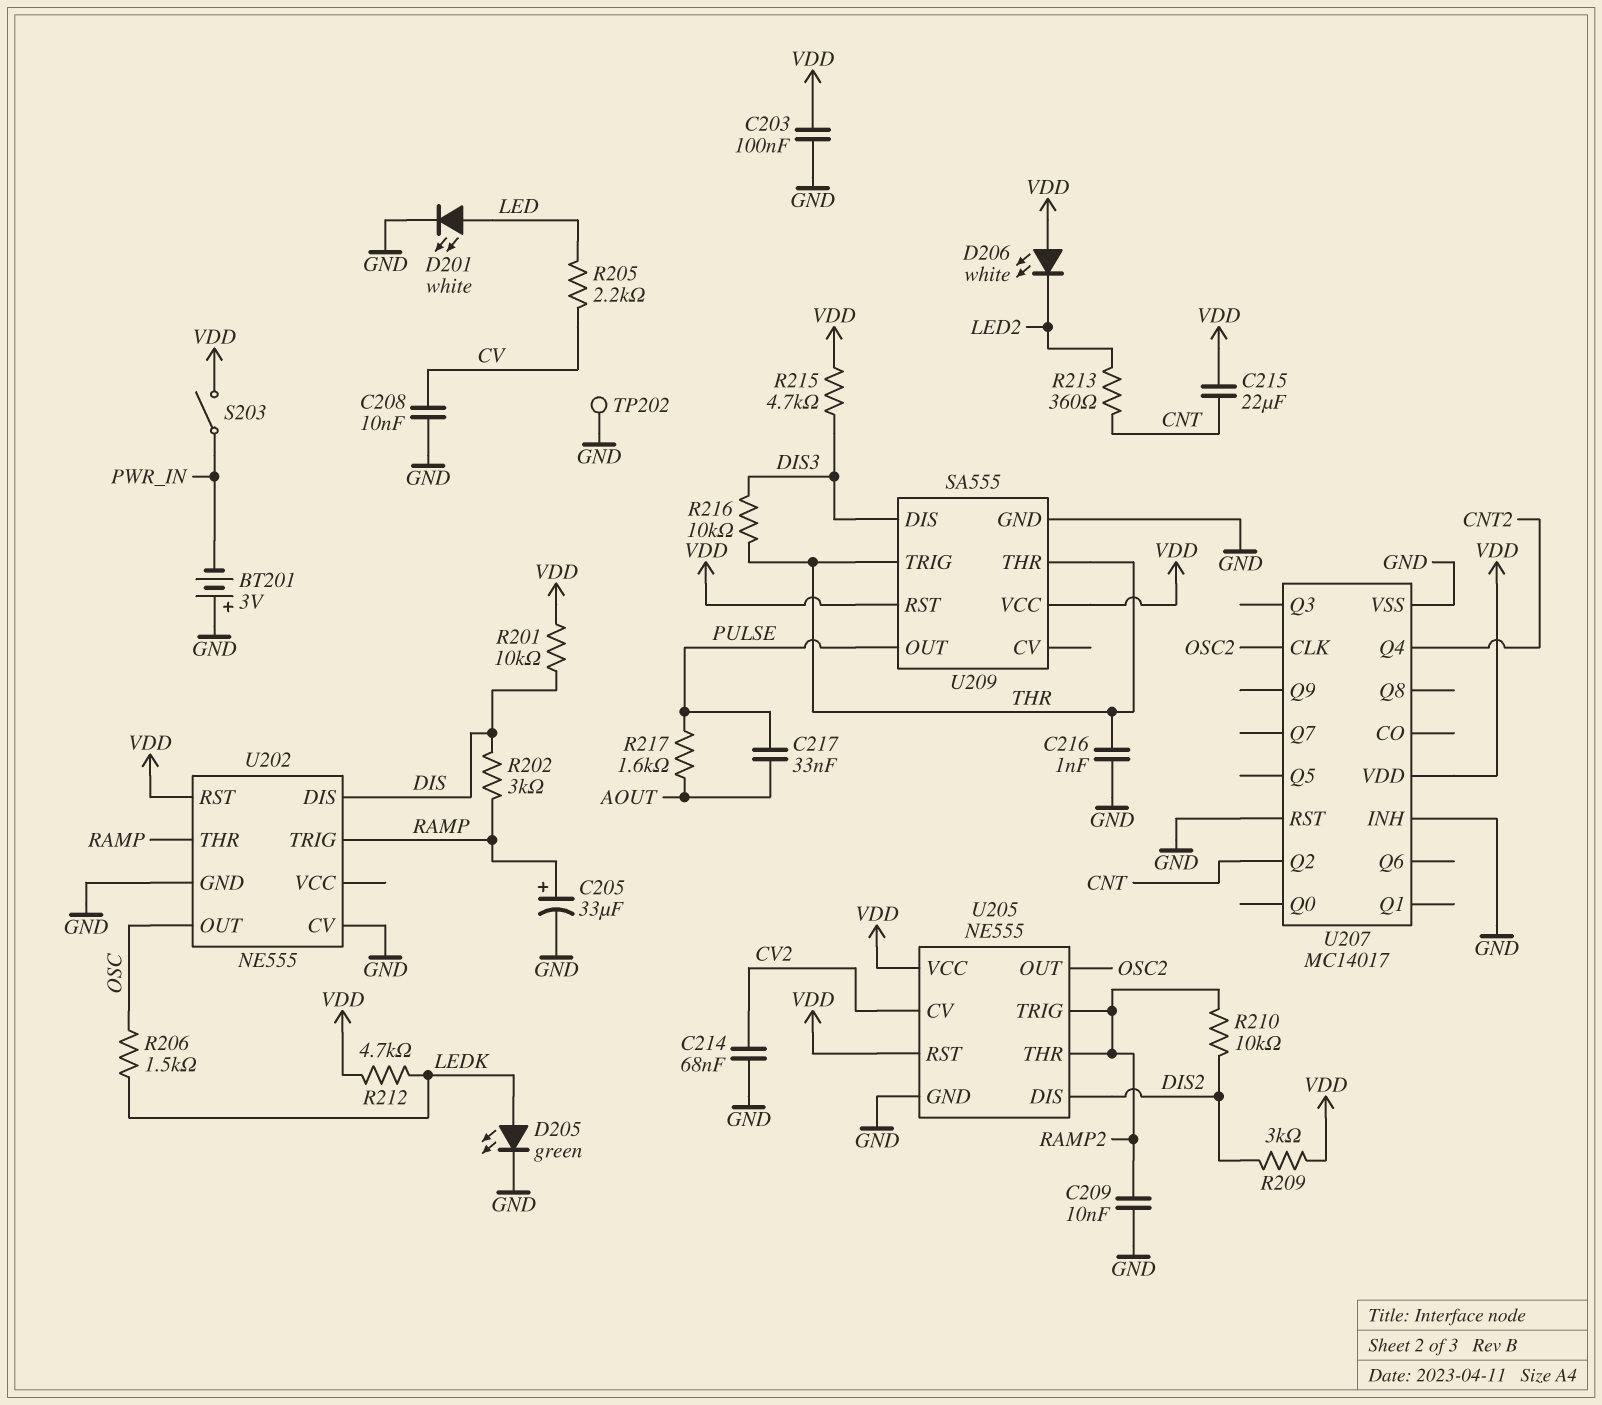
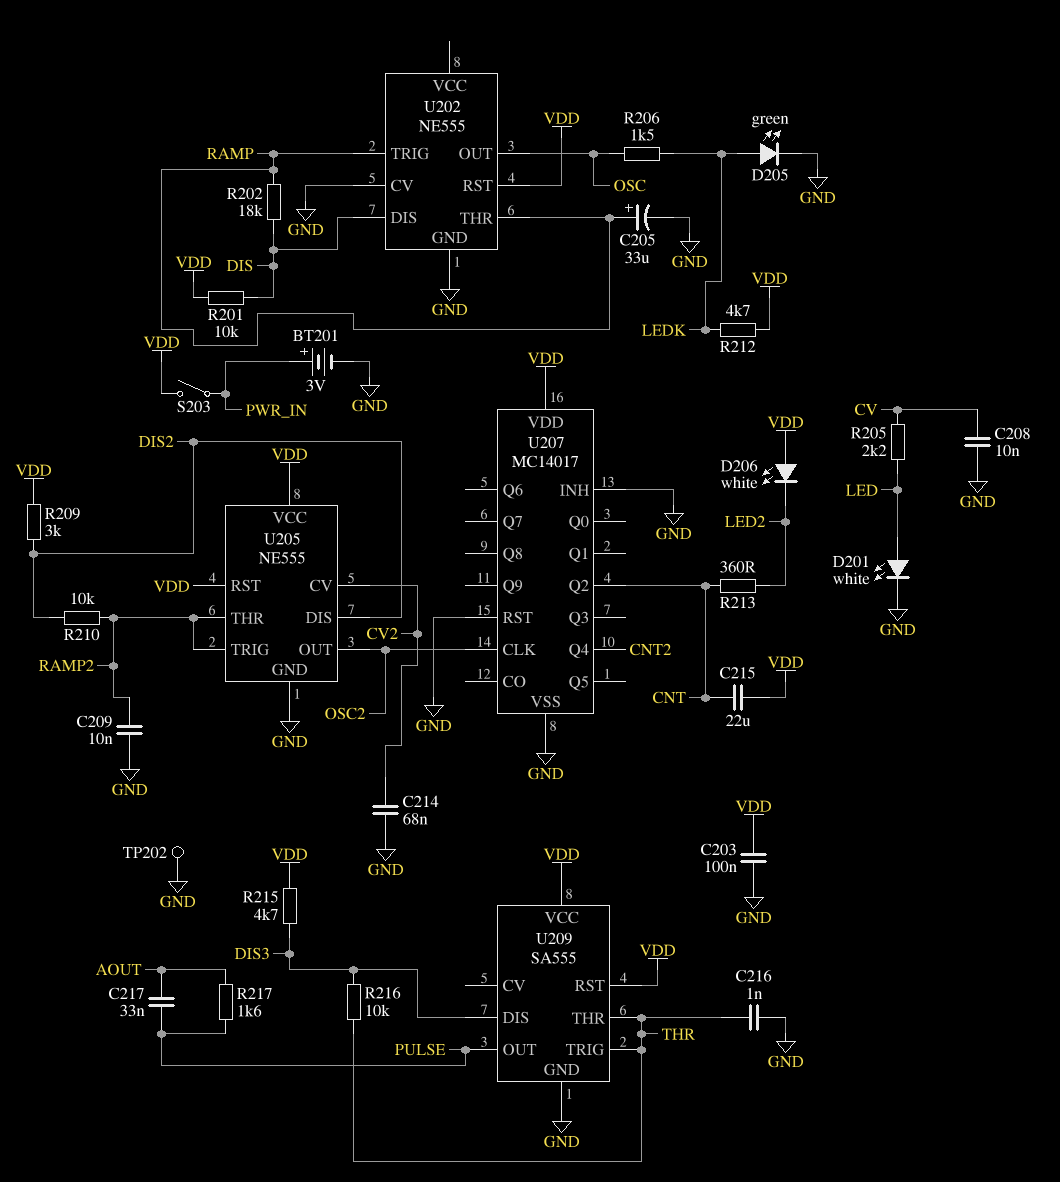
BT201: 3V (plus GND, minus PWR_IN) -> 3V (plus PWR_IN, minus GND)
R202: 3k (DIS, RAMP) -> 18k (DIS, RAMP)

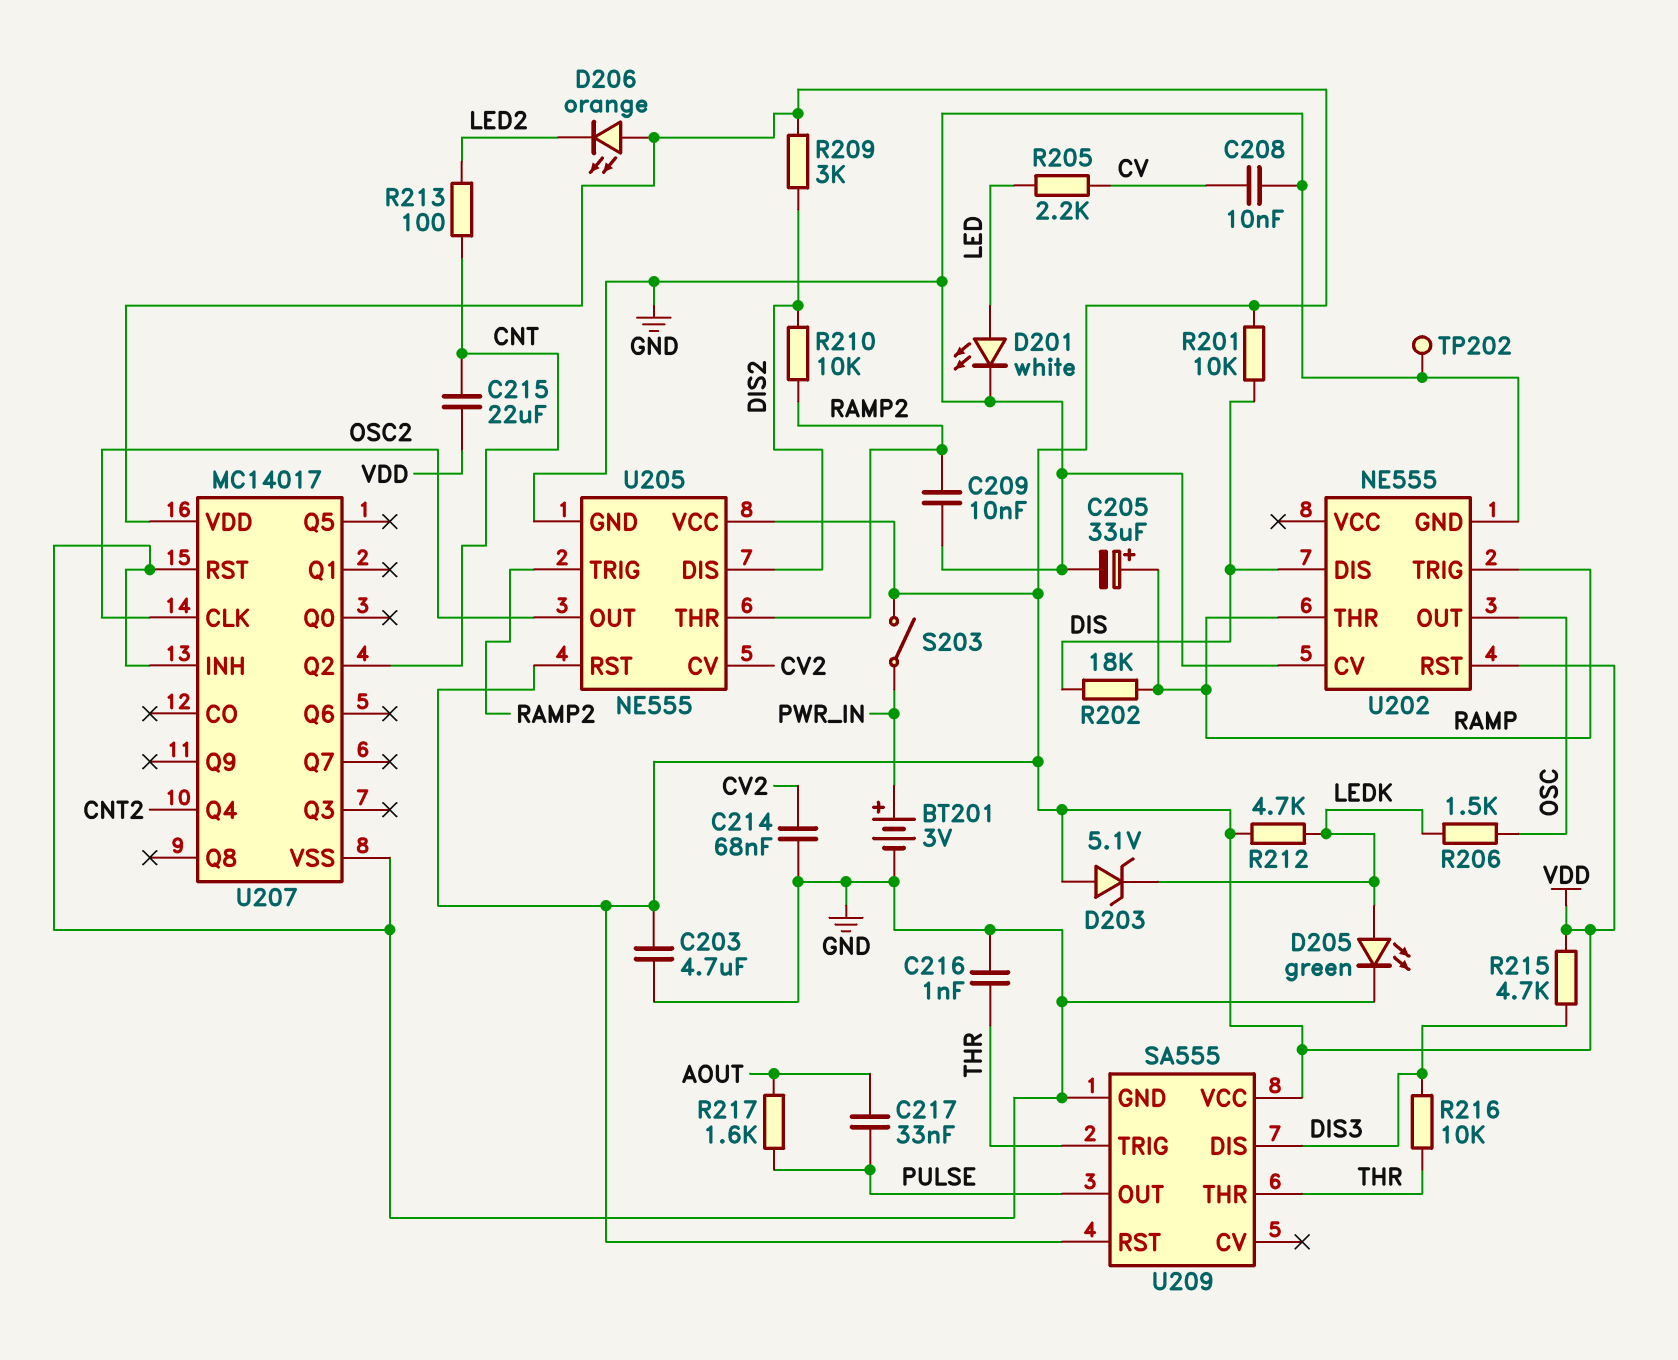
C203: 100nF (GND, VDD) -> 4.7uF (GND, VDD)
D203: none -> zener 5.1V (A VDD, K LEDK)
D206: LED white (A VDD, K LED2) -> LED orange (A VDD, K LED2)
R213: 360 (CNT, LED2) -> 100 (CNT, LED2)

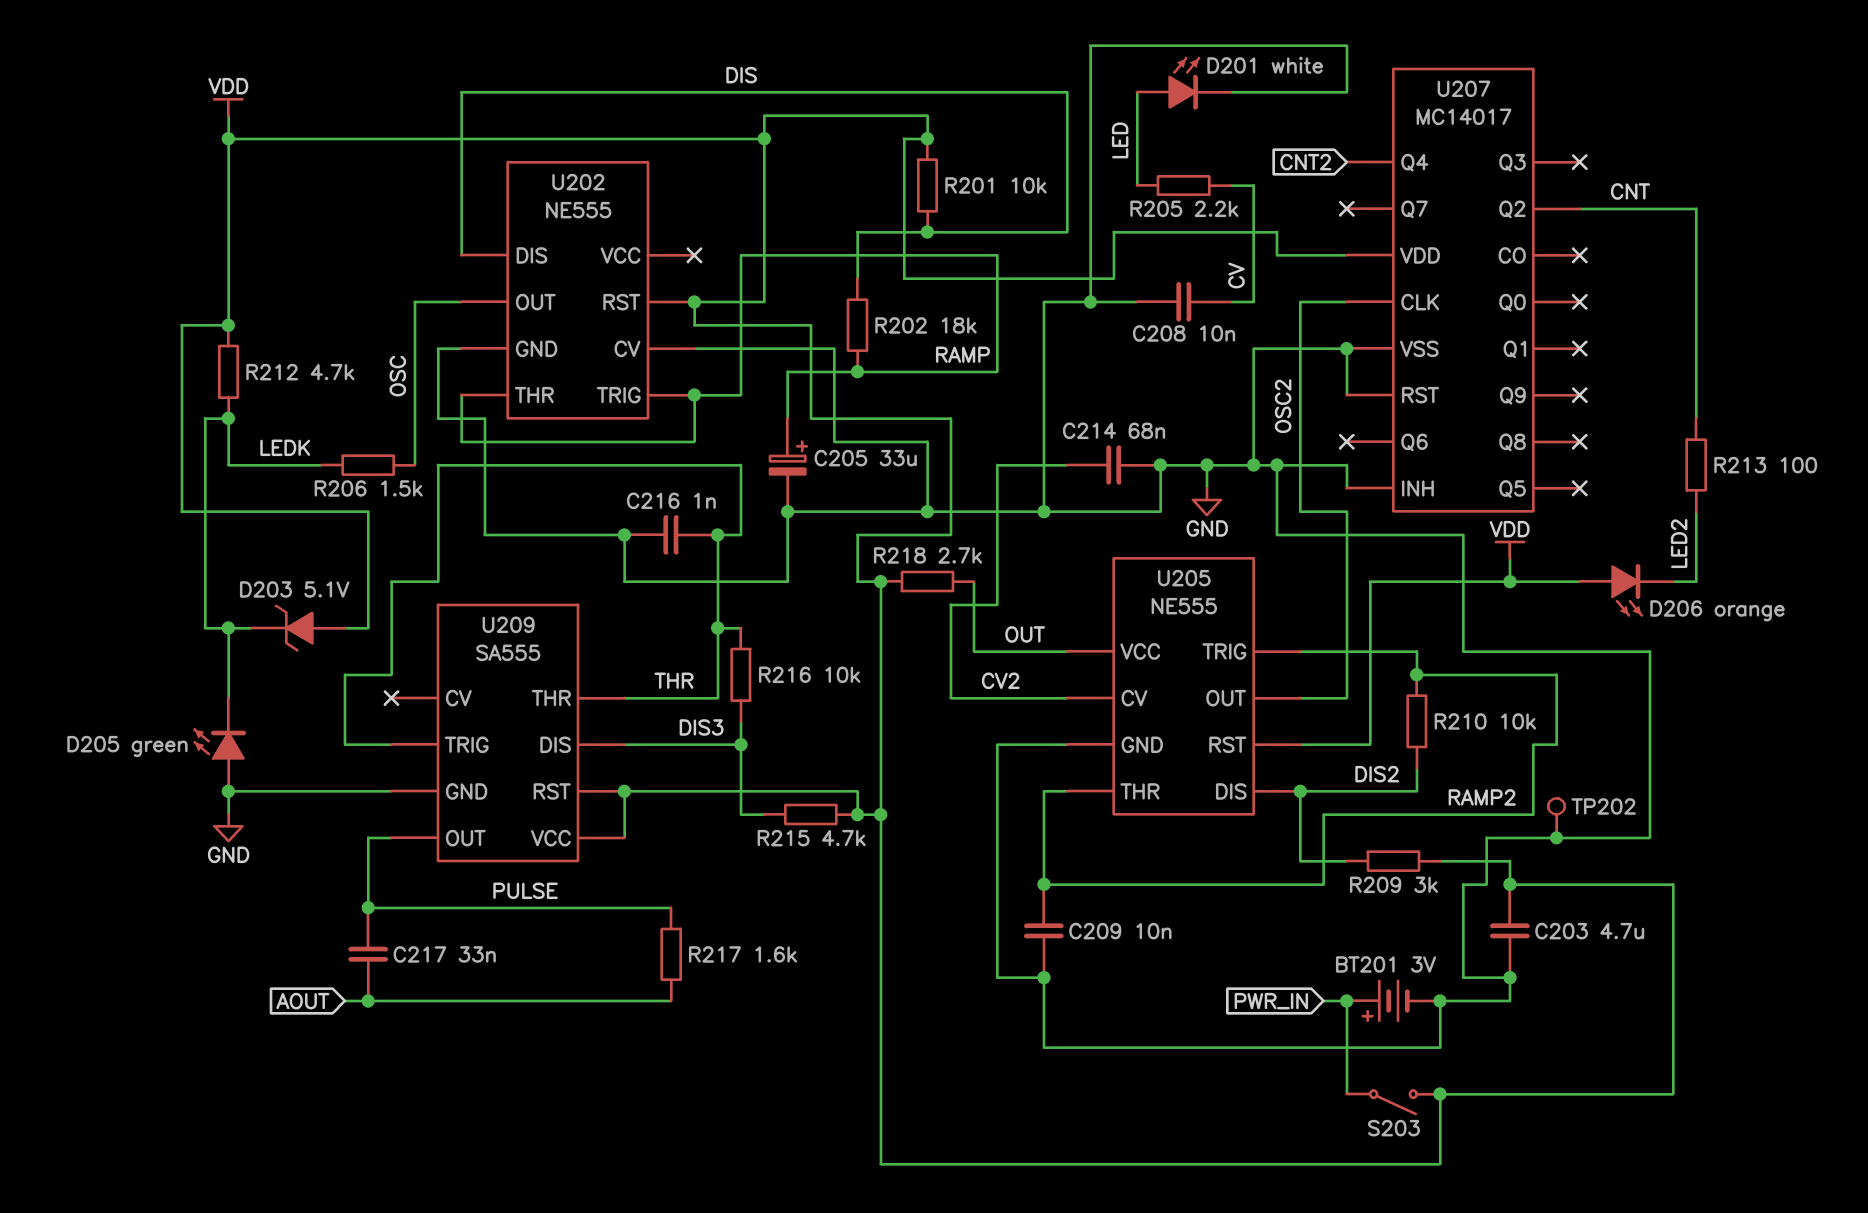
C215: 22uF (CNT, VDD) -> none
D205: LED green (A LEDK, K GND) -> LED green (A GND, K LEDK)
R218: none -> 2.7k (OUT, VDD)
U205 pin VCC: VDD -> OUT

